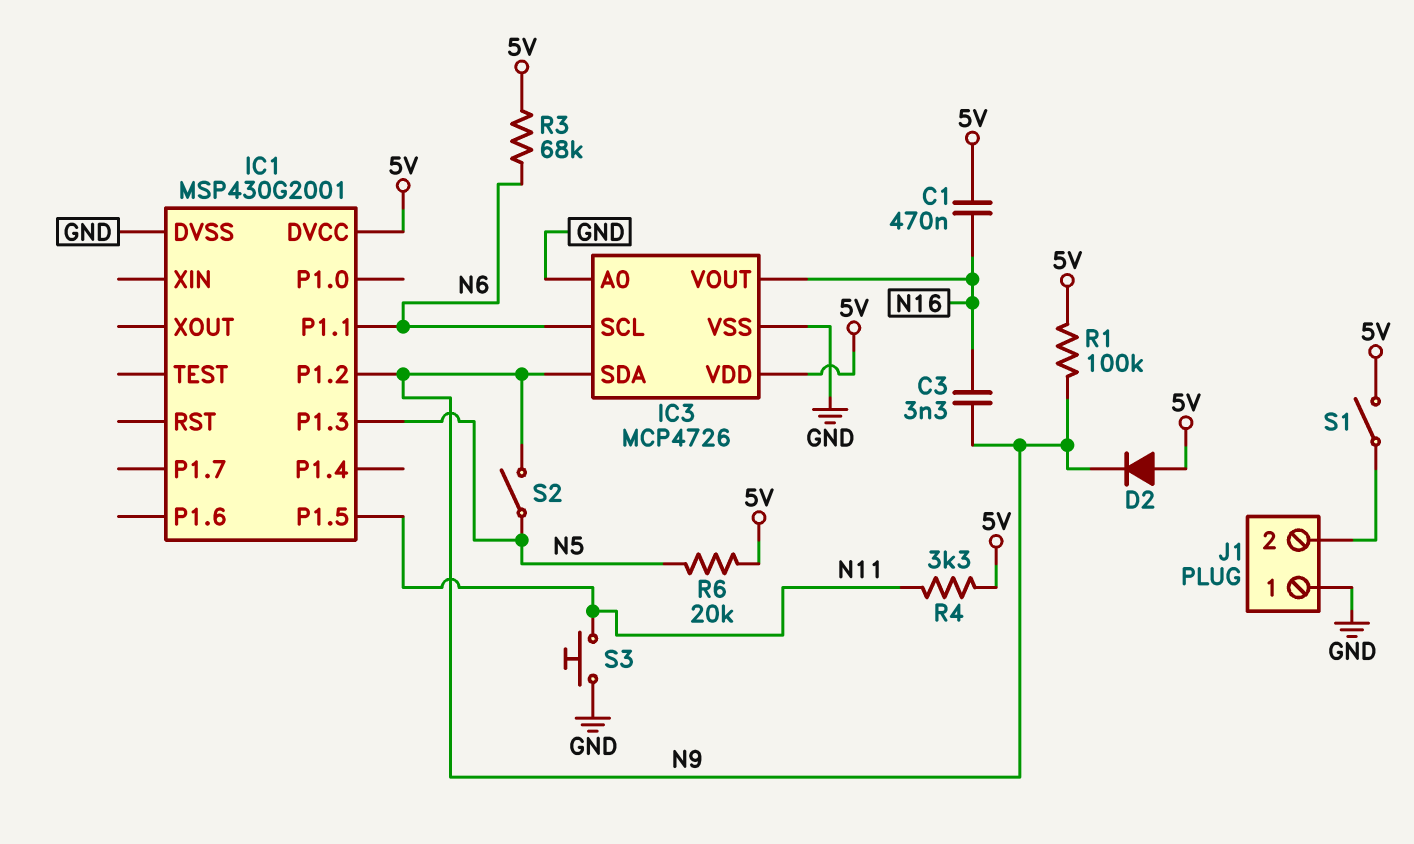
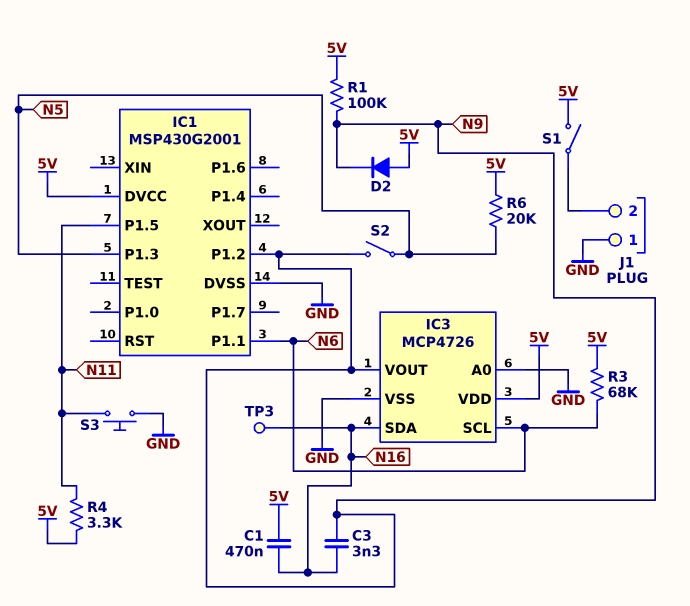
IC3 pin SDA: N9 -> N16
IC3 pin VOUT: N16 -> N9
TP3: none -> test point (N16)

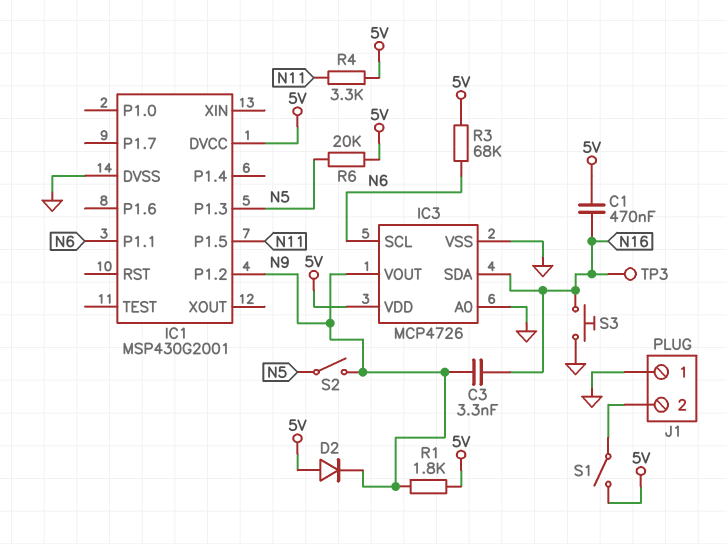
R1: 100k (5V, N9) -> 1.8k (5V, N9)
S3: button (GND, N11) -> button (GND, N16)

